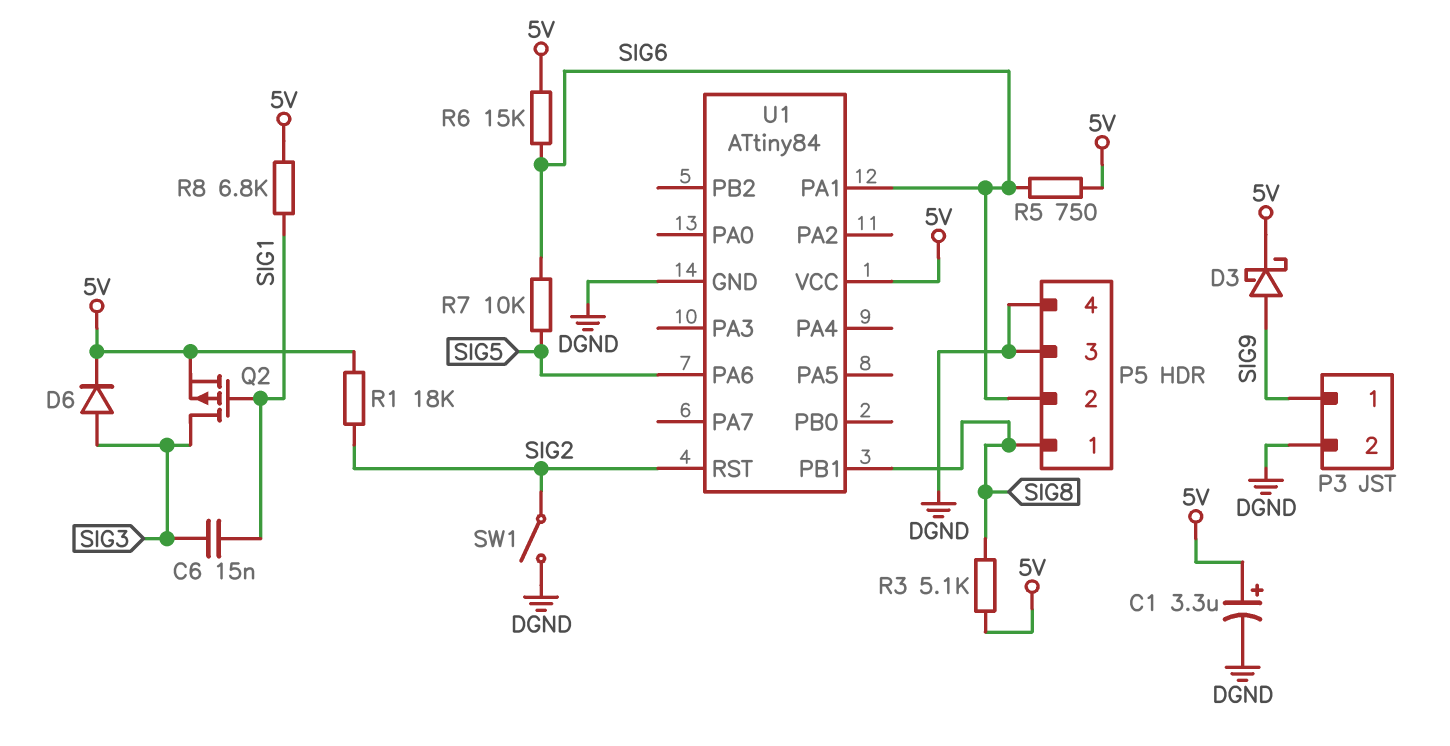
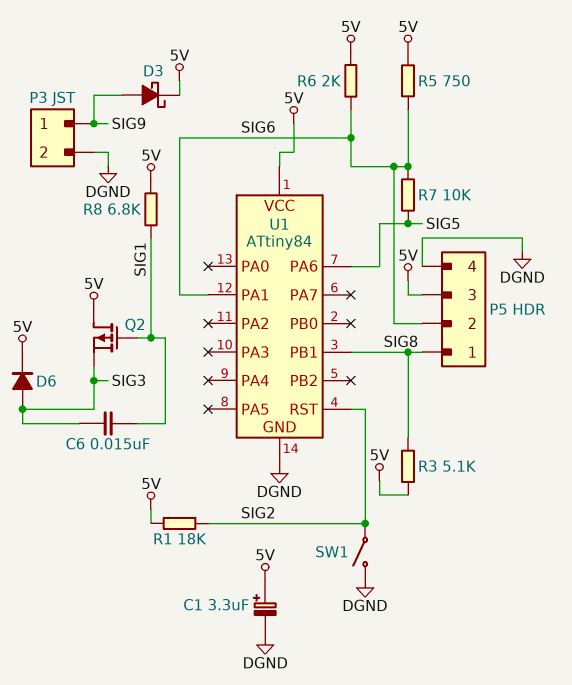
P5 pin 3: DGND -> 5V
Q2: PMOS (G SIG1, D SIG3, S 5V) -> PMOS (G SIG1, D 5V, S SIG3)
R6: 15k (5V, SIG6) -> 2k (5V, SIG6)

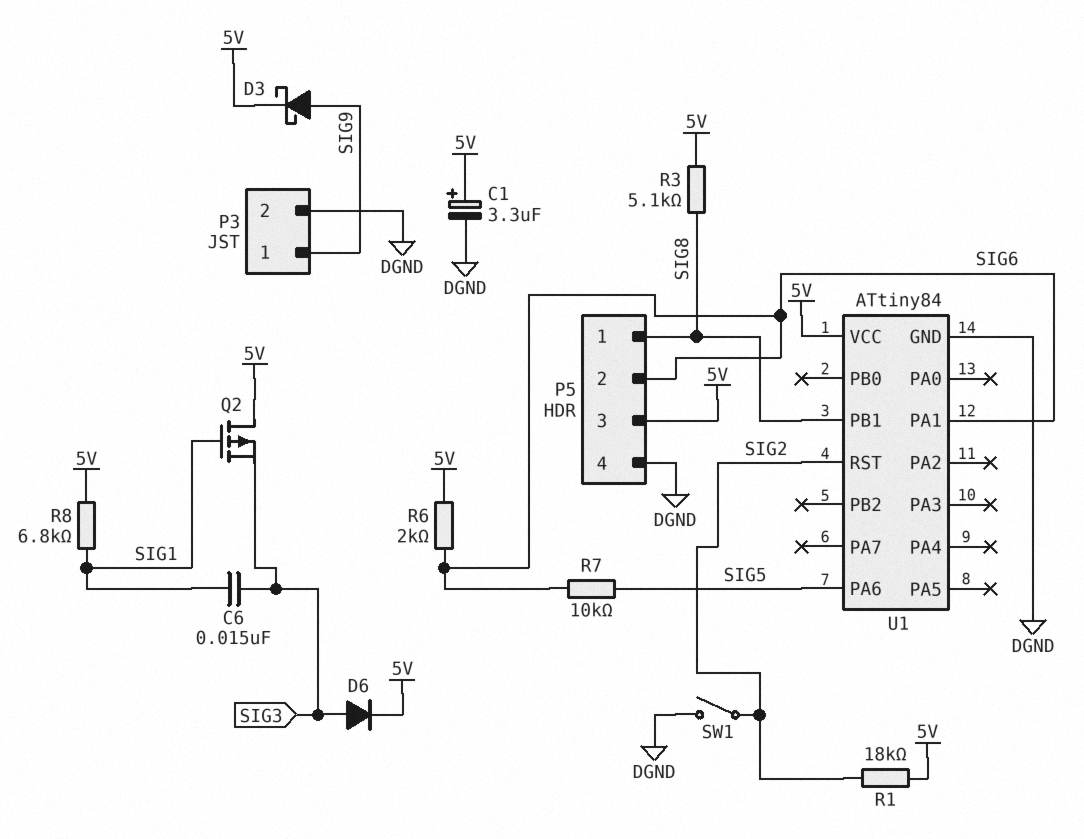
R5: 750 (5V, SIG6) -> none

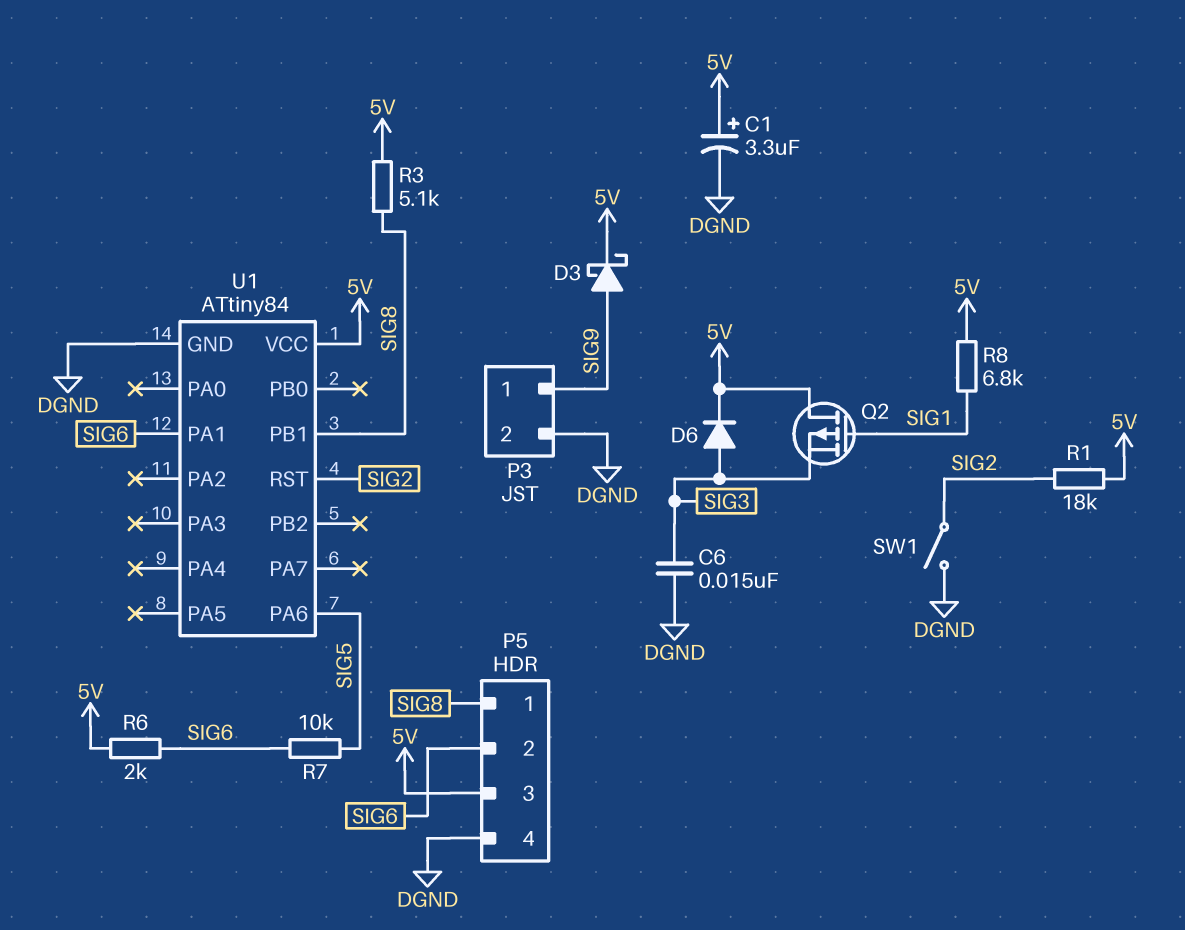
C6: 15nF (SIG1, SIG3) -> 15nF (DGND, SIG3)

